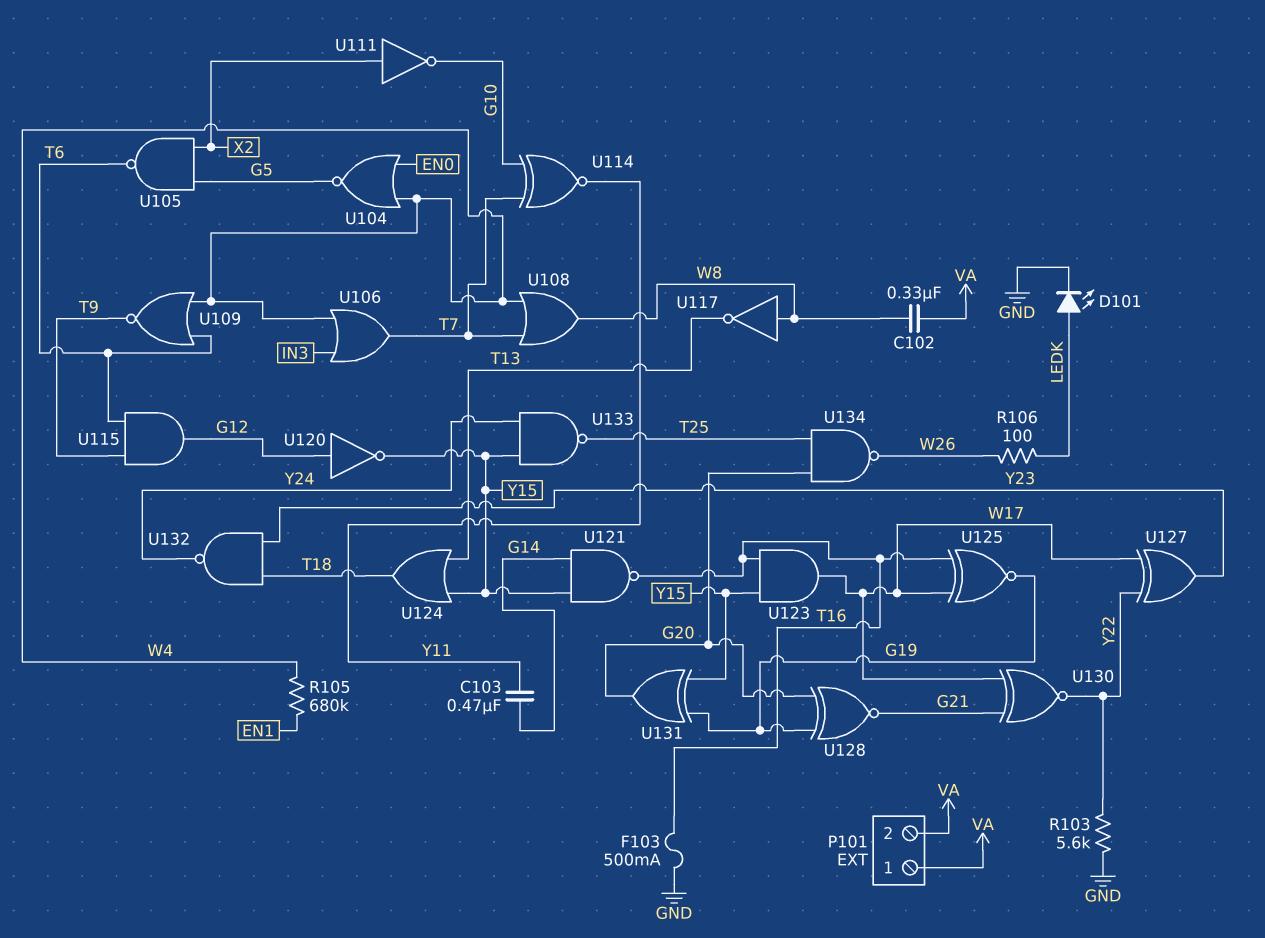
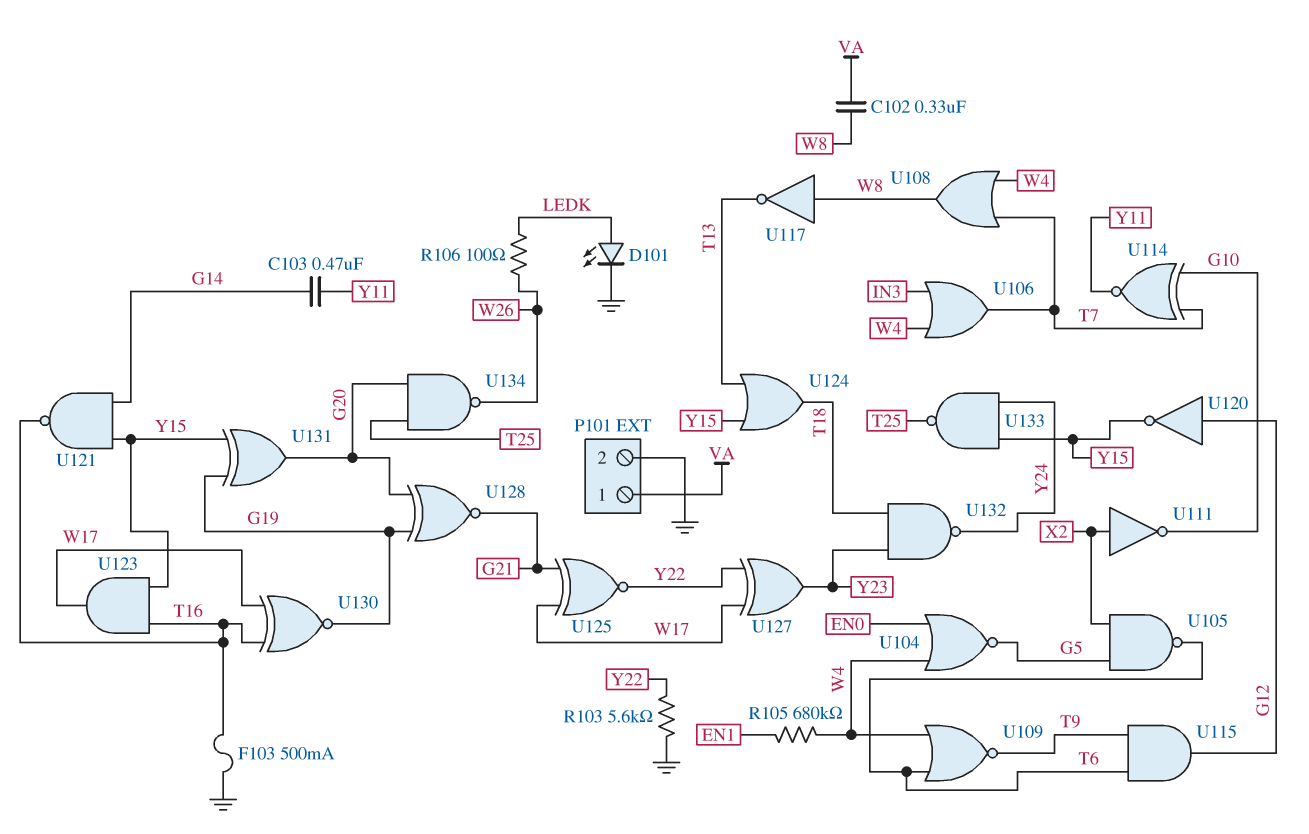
P101 pin 2: VA -> GND
U125: XNOR (in T16, in W17, out G19) -> XNOR (in G21, in W17, out Y22)
U130: XNOR (in G21, in W17, out Y22) -> XNOR (in T16, in W17, out G19)

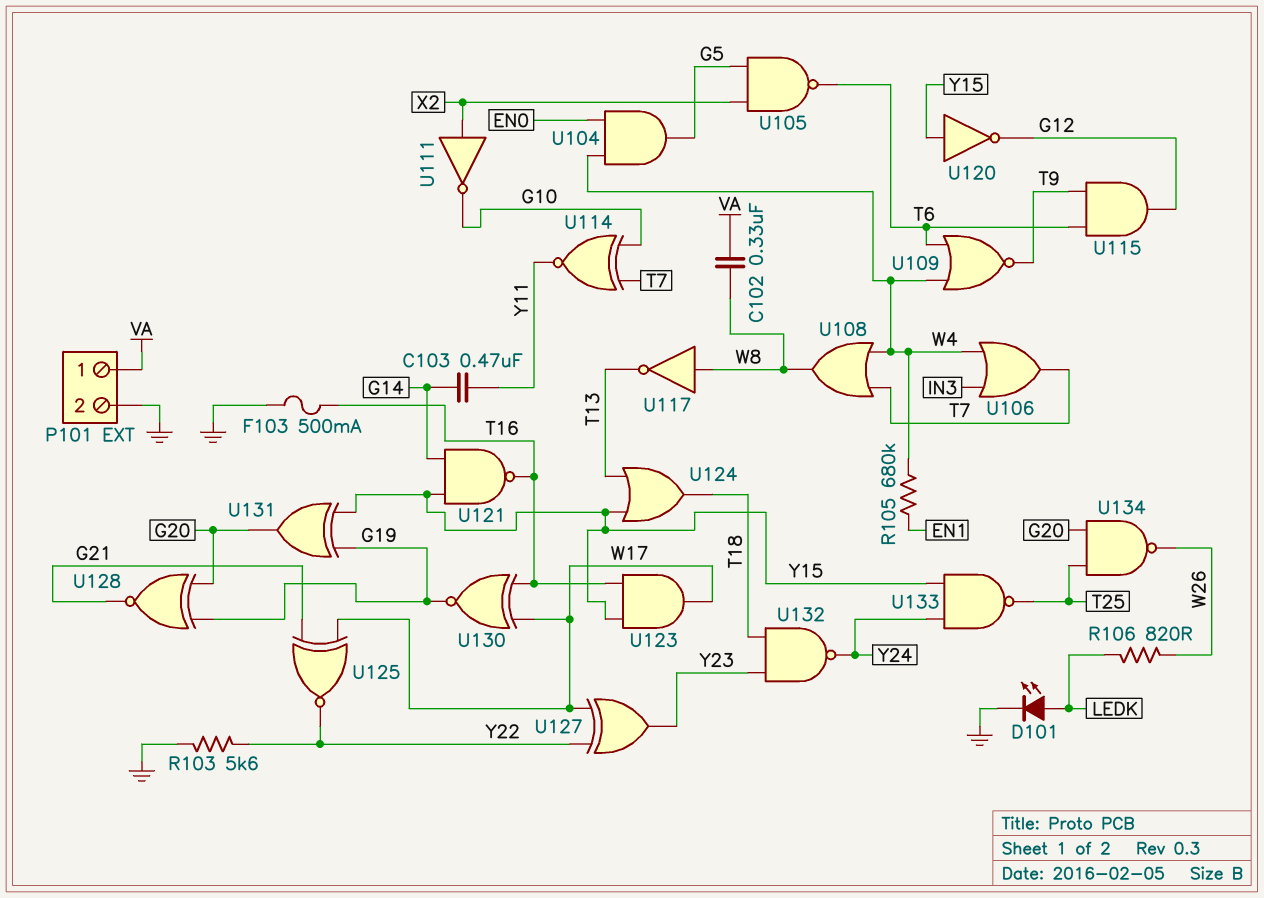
R106: 100 (LEDK, W26) -> 820 (LEDK, W26)
U104: NOR (in EN0, in W4, out G5) -> AND (in EN0, in W4, out G5)
U120: NOT (in G12, out Y15) -> NOT (in Y15, out G12)

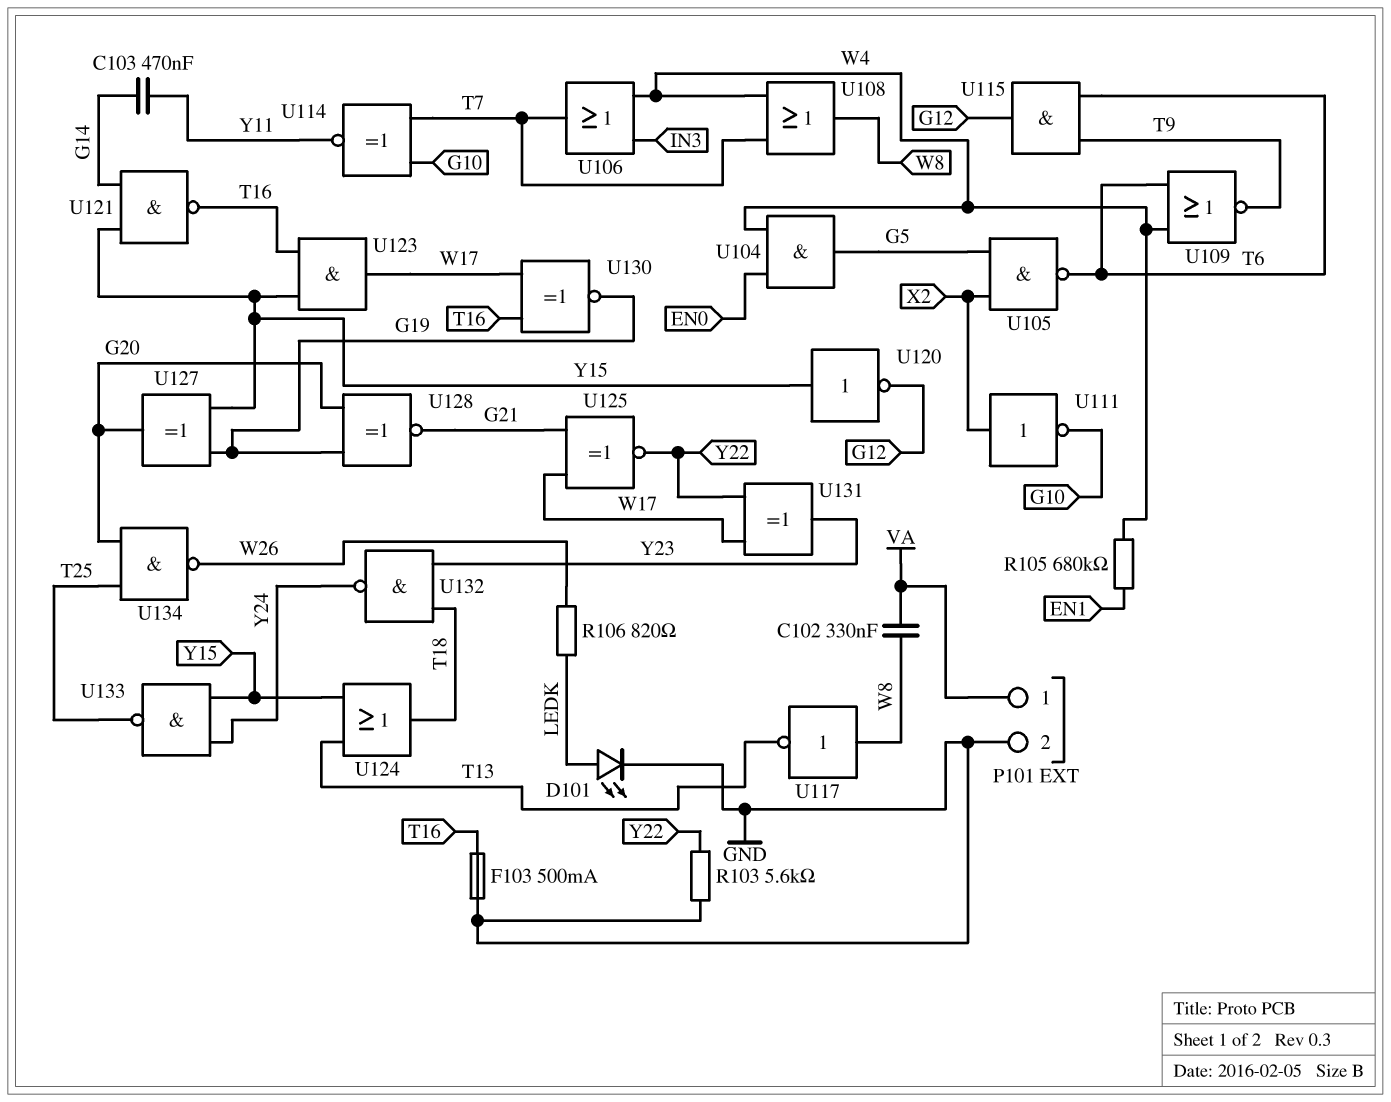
U127: XOR (in W17, in Y22, out Y23) -> XOR (in G19, in Y15, out G20)
U131: XOR (in G19, in Y15, out G20) -> XOR (in W17, in Y22, out Y23)

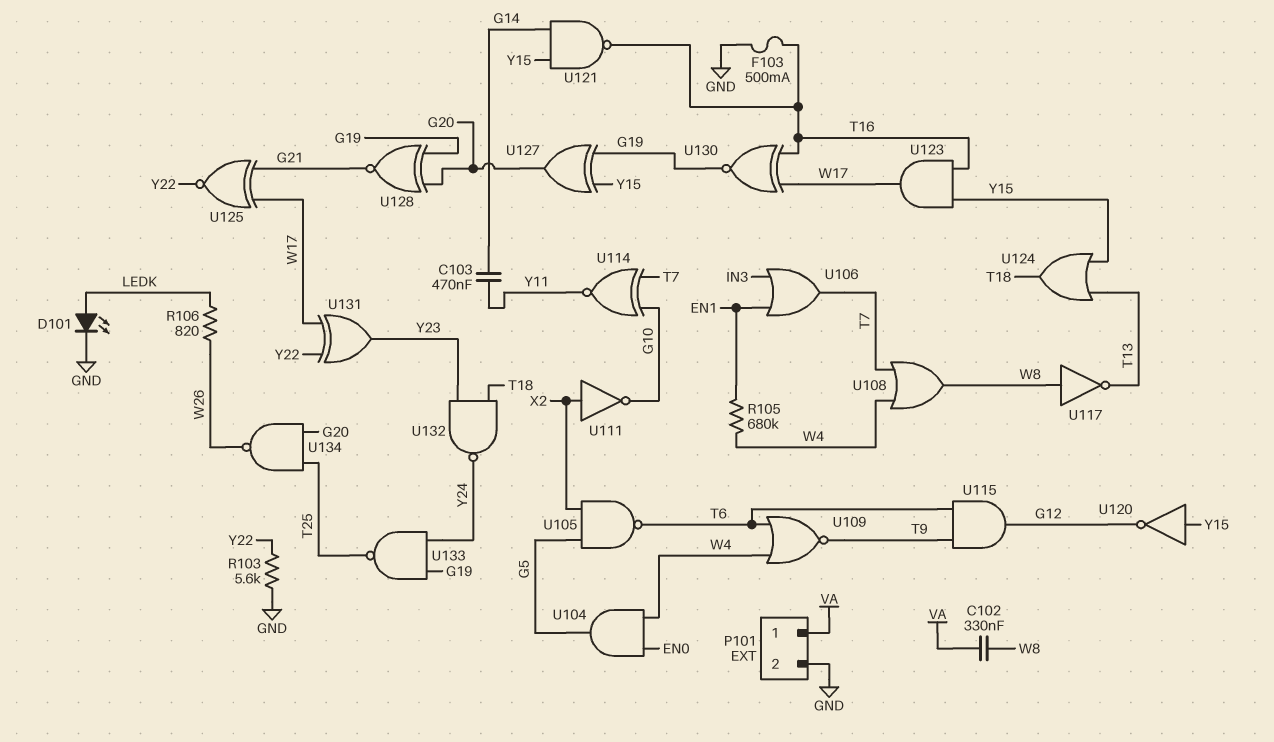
U106: OR (in IN3, in W4, out T7) -> OR (in EN1, in IN3, out T7)
U133: NAND (in Y15, in Y24, out T25) -> NAND (in G19, in Y24, out T25)

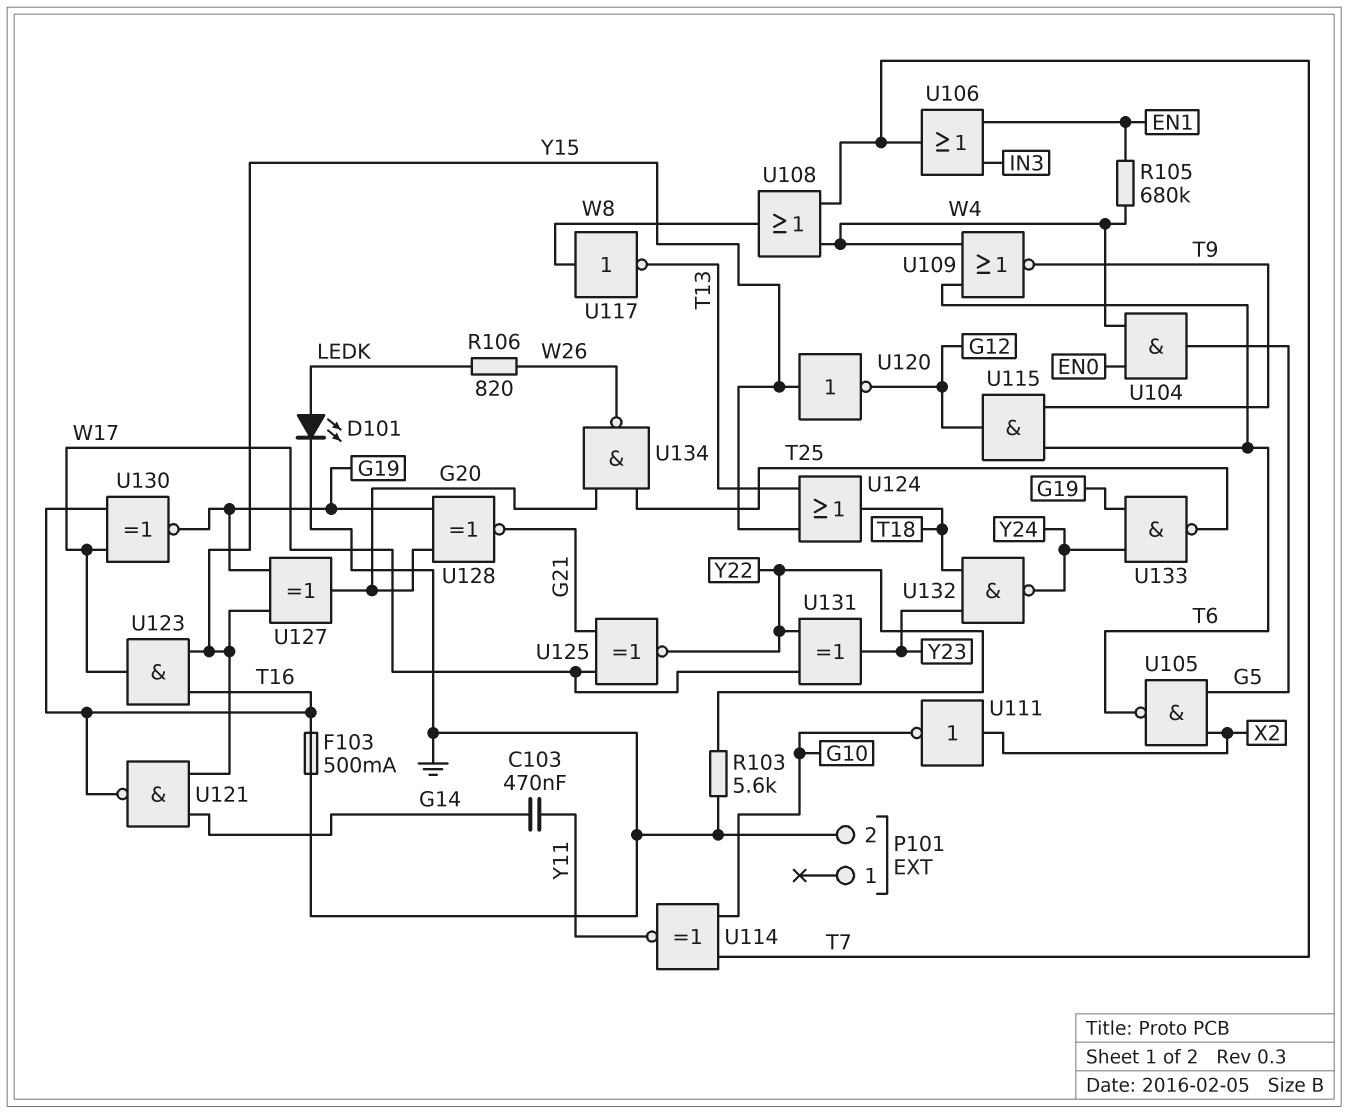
C102: 330nF (VA, W8) -> none
P101 pin 1: VA -> none

